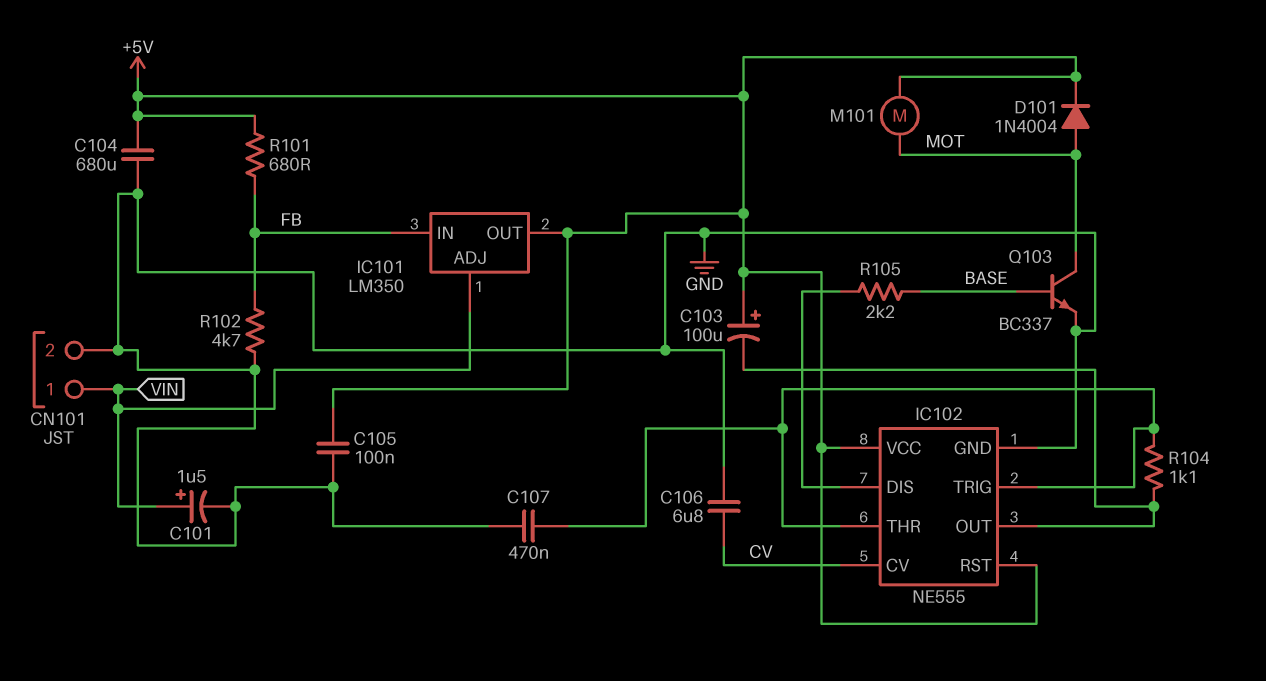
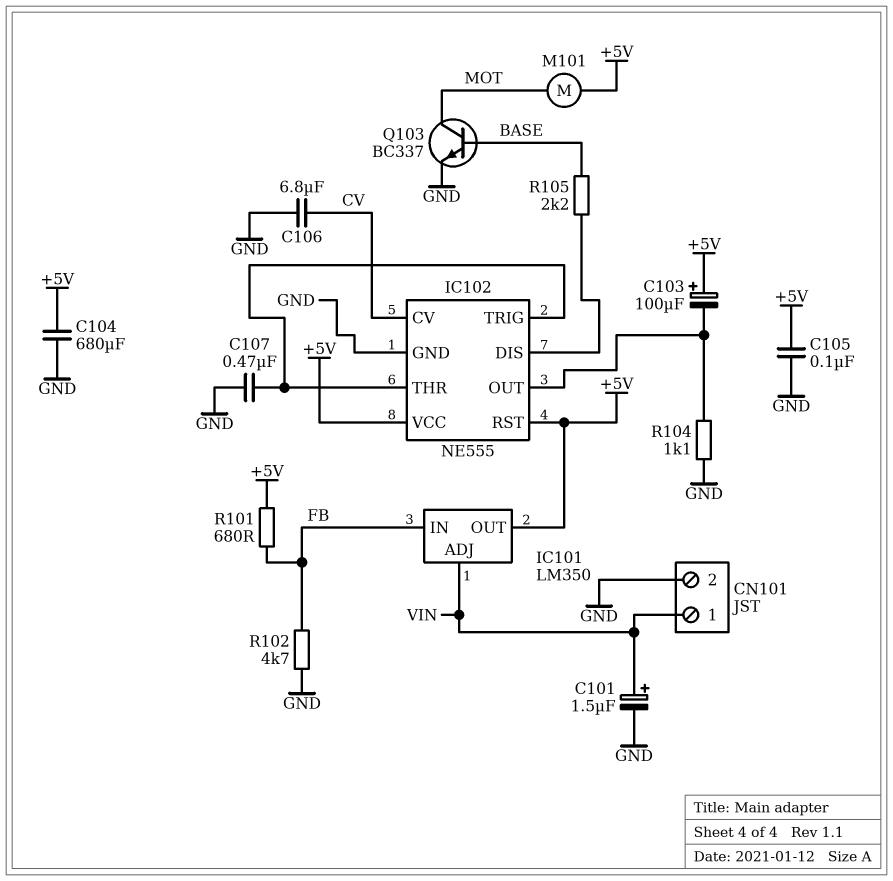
D101: diode 1N4004 (A MOT, K +5V) -> none
R104: 1.1k (IC102/OUT, IC102/THR) -> 1.1k (GND, IC102/OUT)

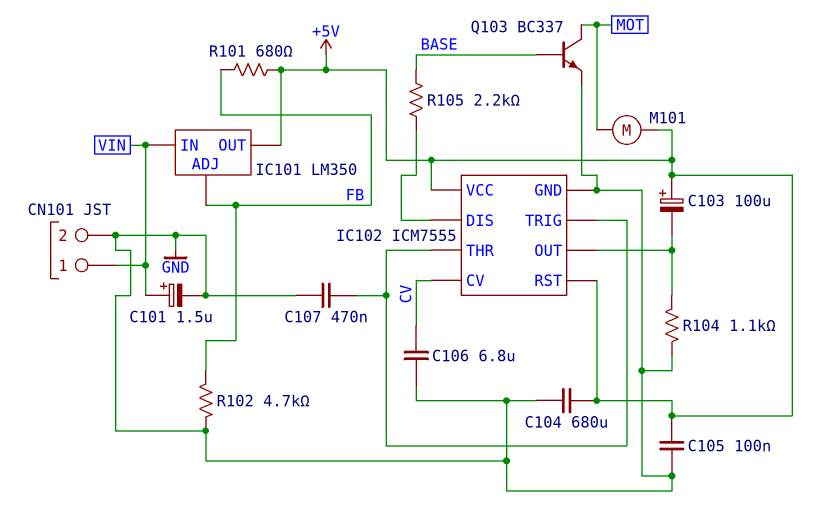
IC101 pin ADJ: VIN -> FB
IC101 pin IN: FB -> VIN
IC102: NE555 -> ICM7555

